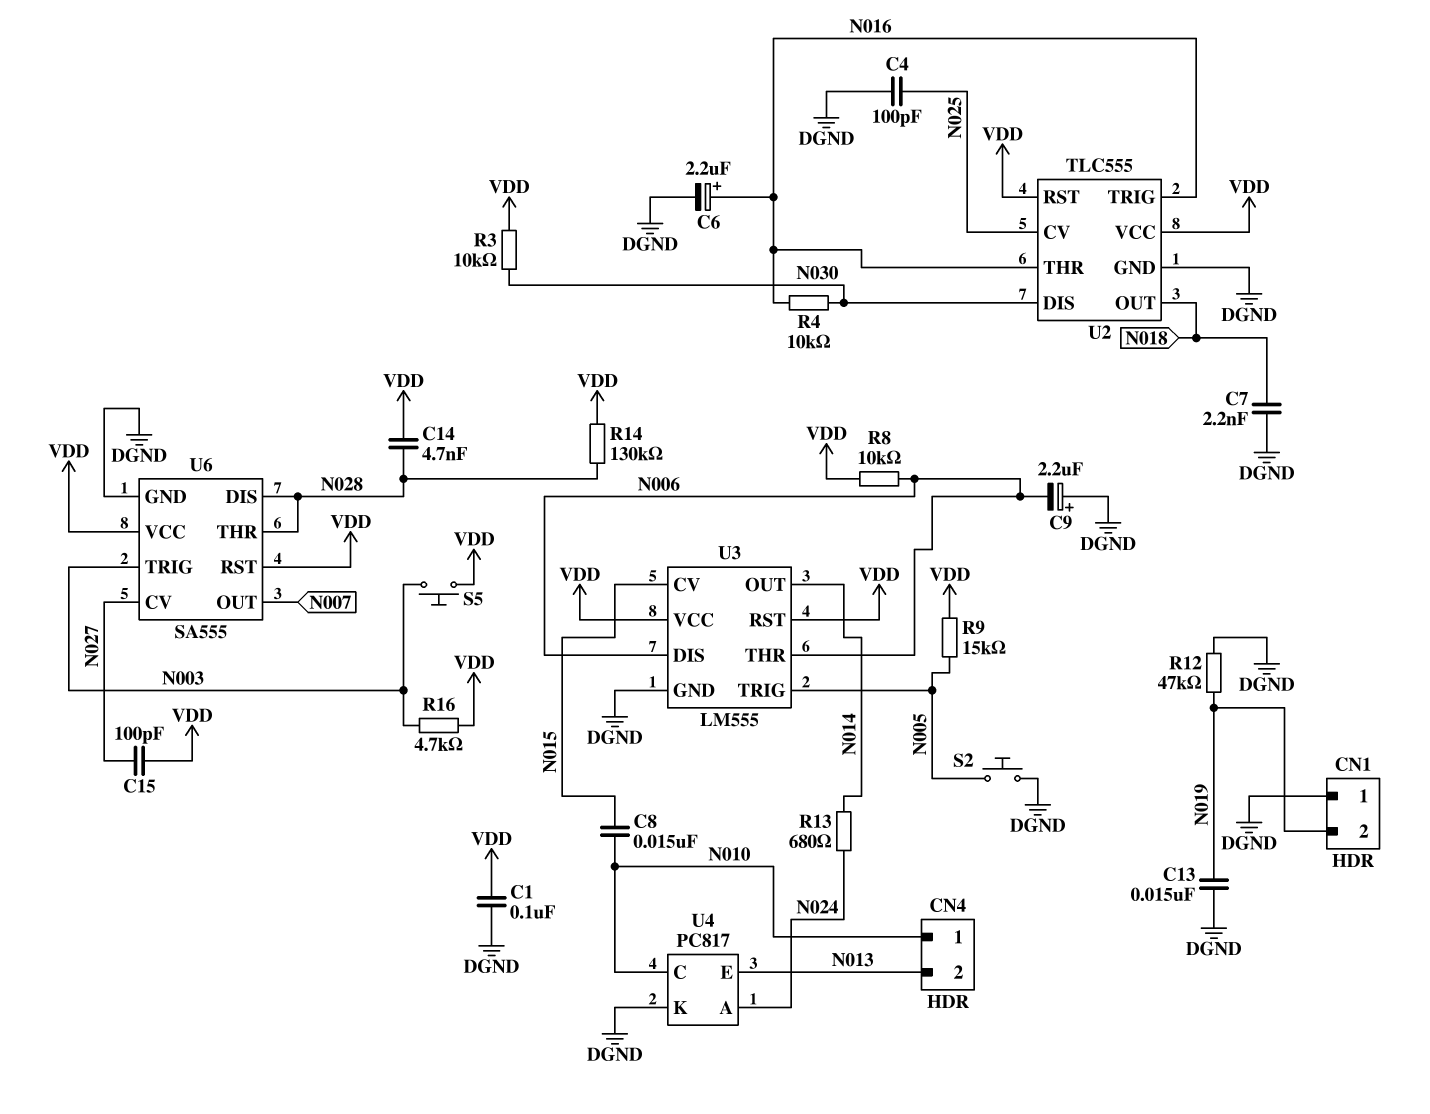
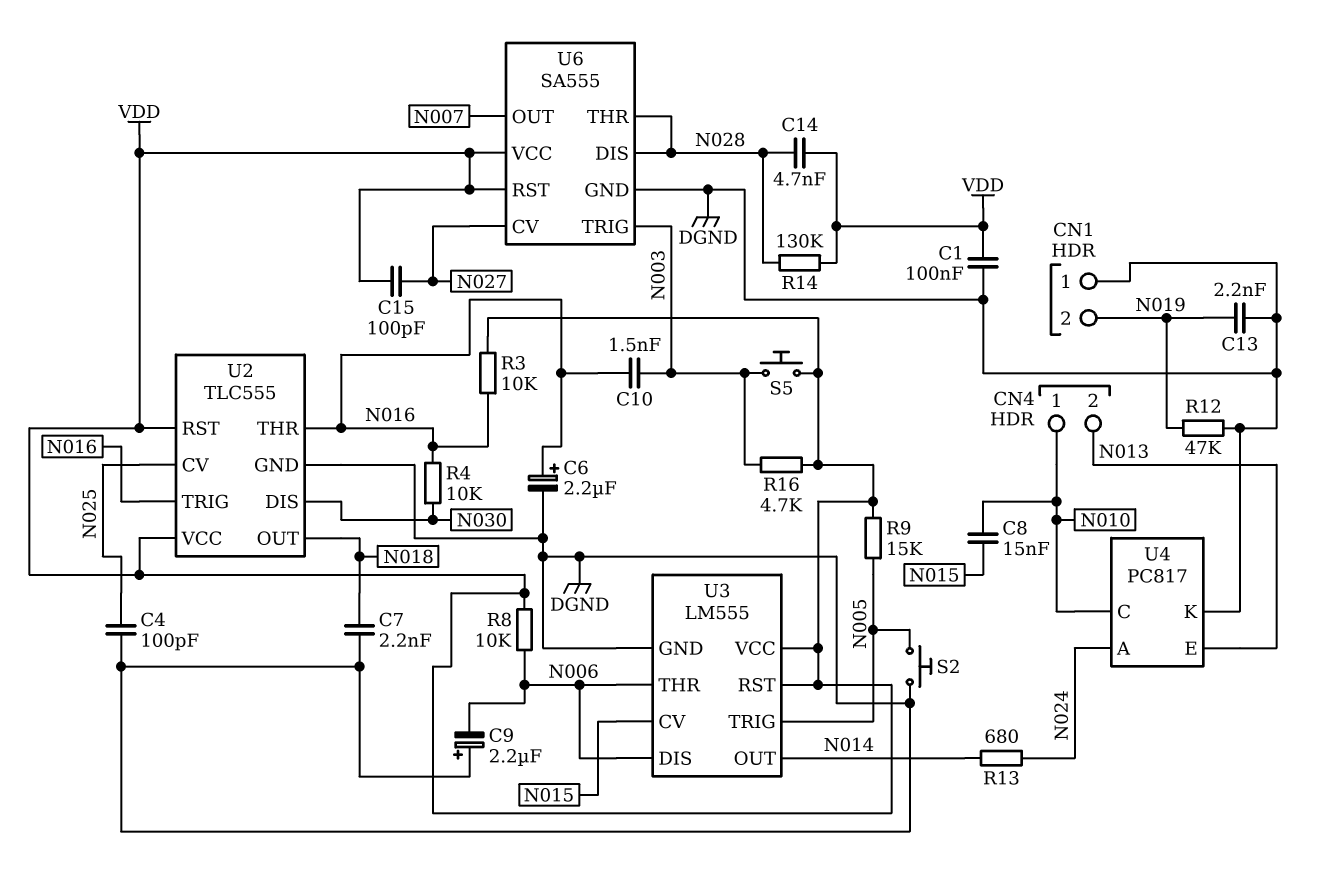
C10: none -> 1.5nF (N003, N016)
C13: 15nF (DGND, N019) -> 2.2nF (DGND, N019)
R3: 10k (N030, VDD) -> 10k (N016, VDD)

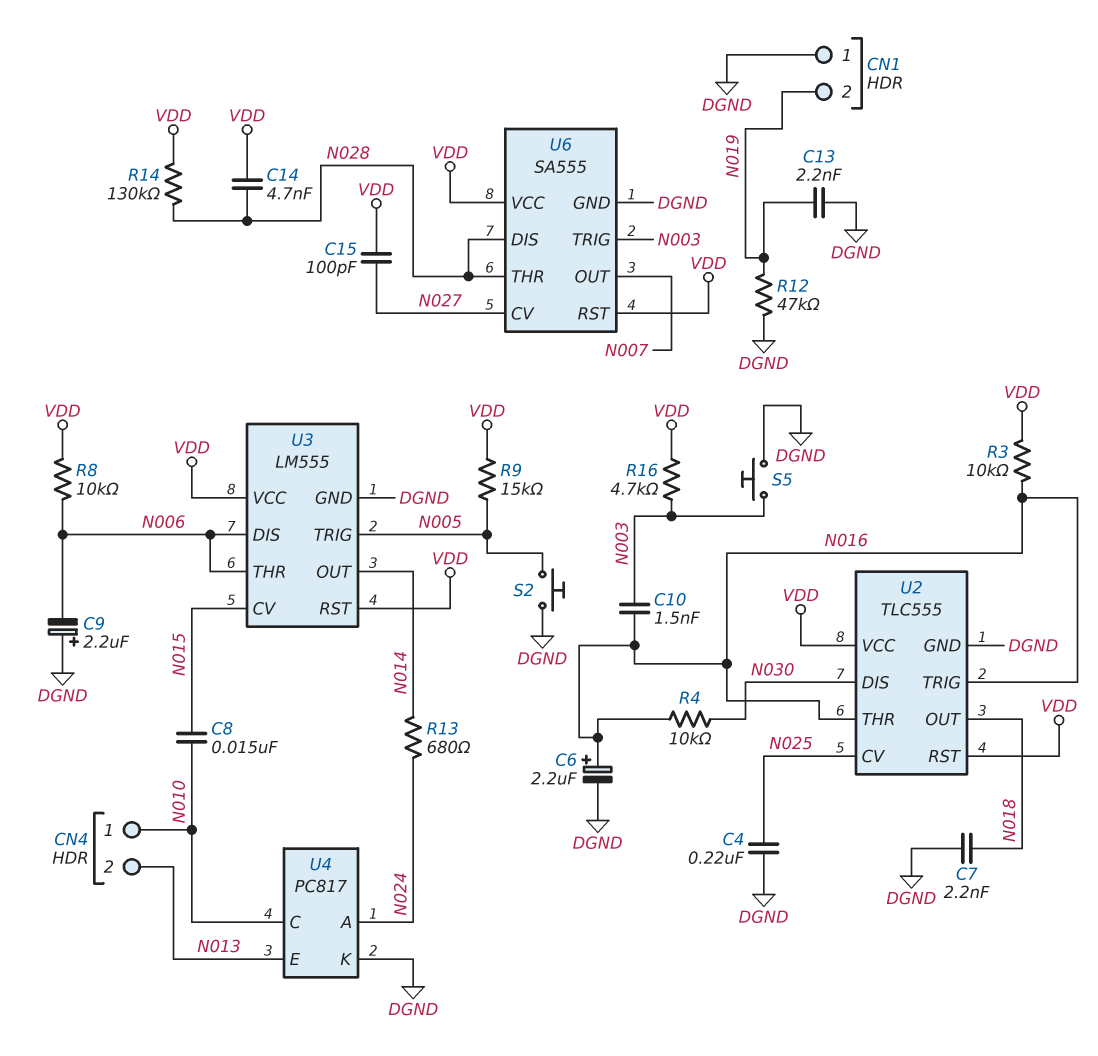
C1: 100nF (DGND, VDD) -> none
C4: 100pF (DGND, N025) -> 220nF (DGND, N025)
S5: button (N003, VDD) -> button (DGND, N003)

